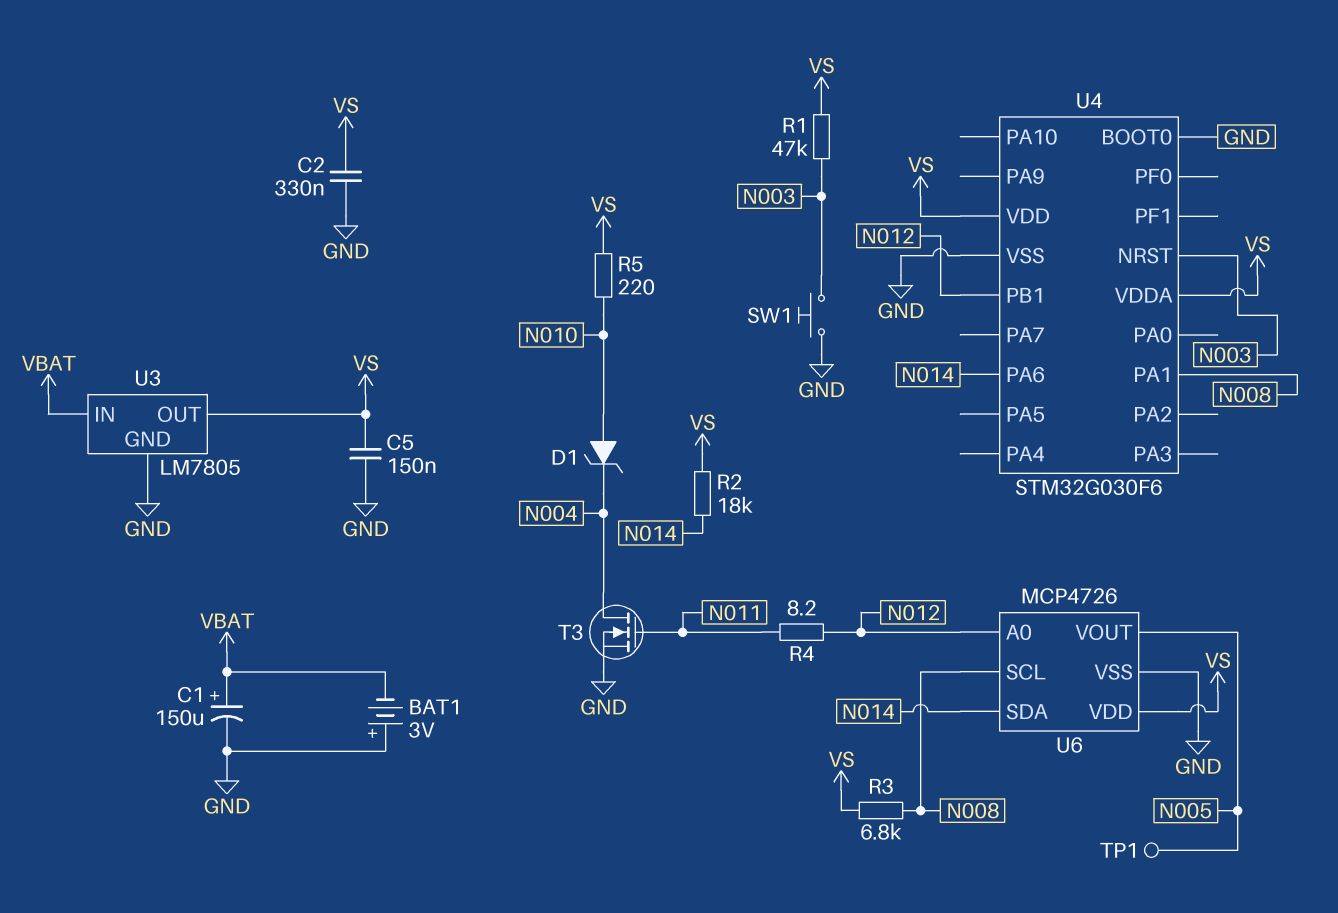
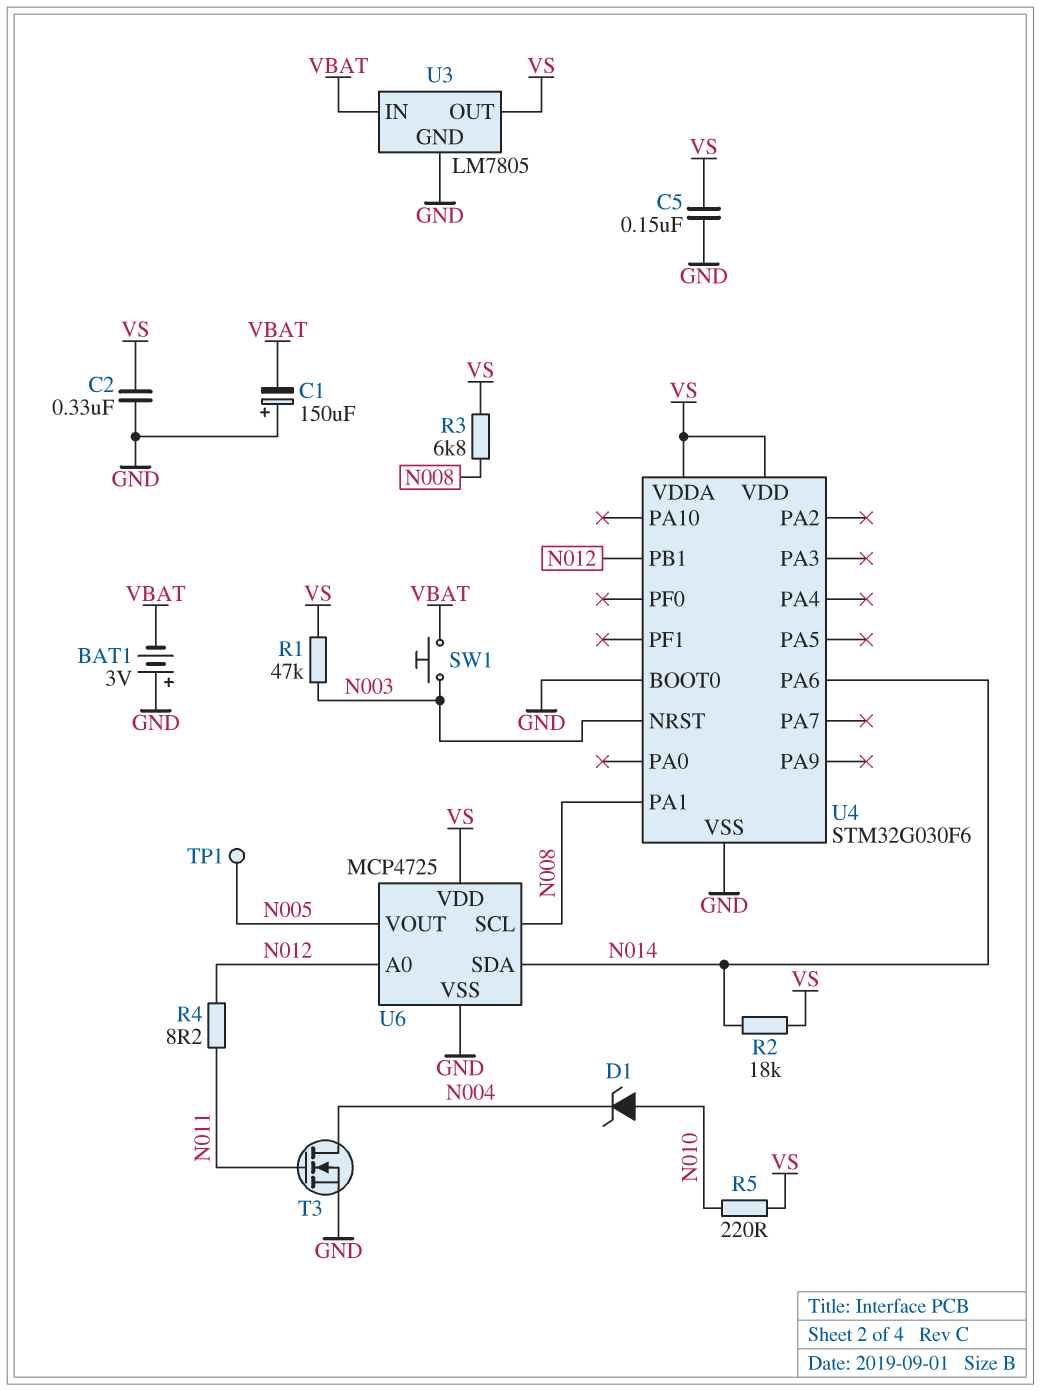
C1: 150uF (plus VBAT, minus GND) -> 150uF (plus GND, minus VBAT)
SW1: button (GND, N003) -> button (N003, VBAT)
U6: MCP4726 -> MCP4725

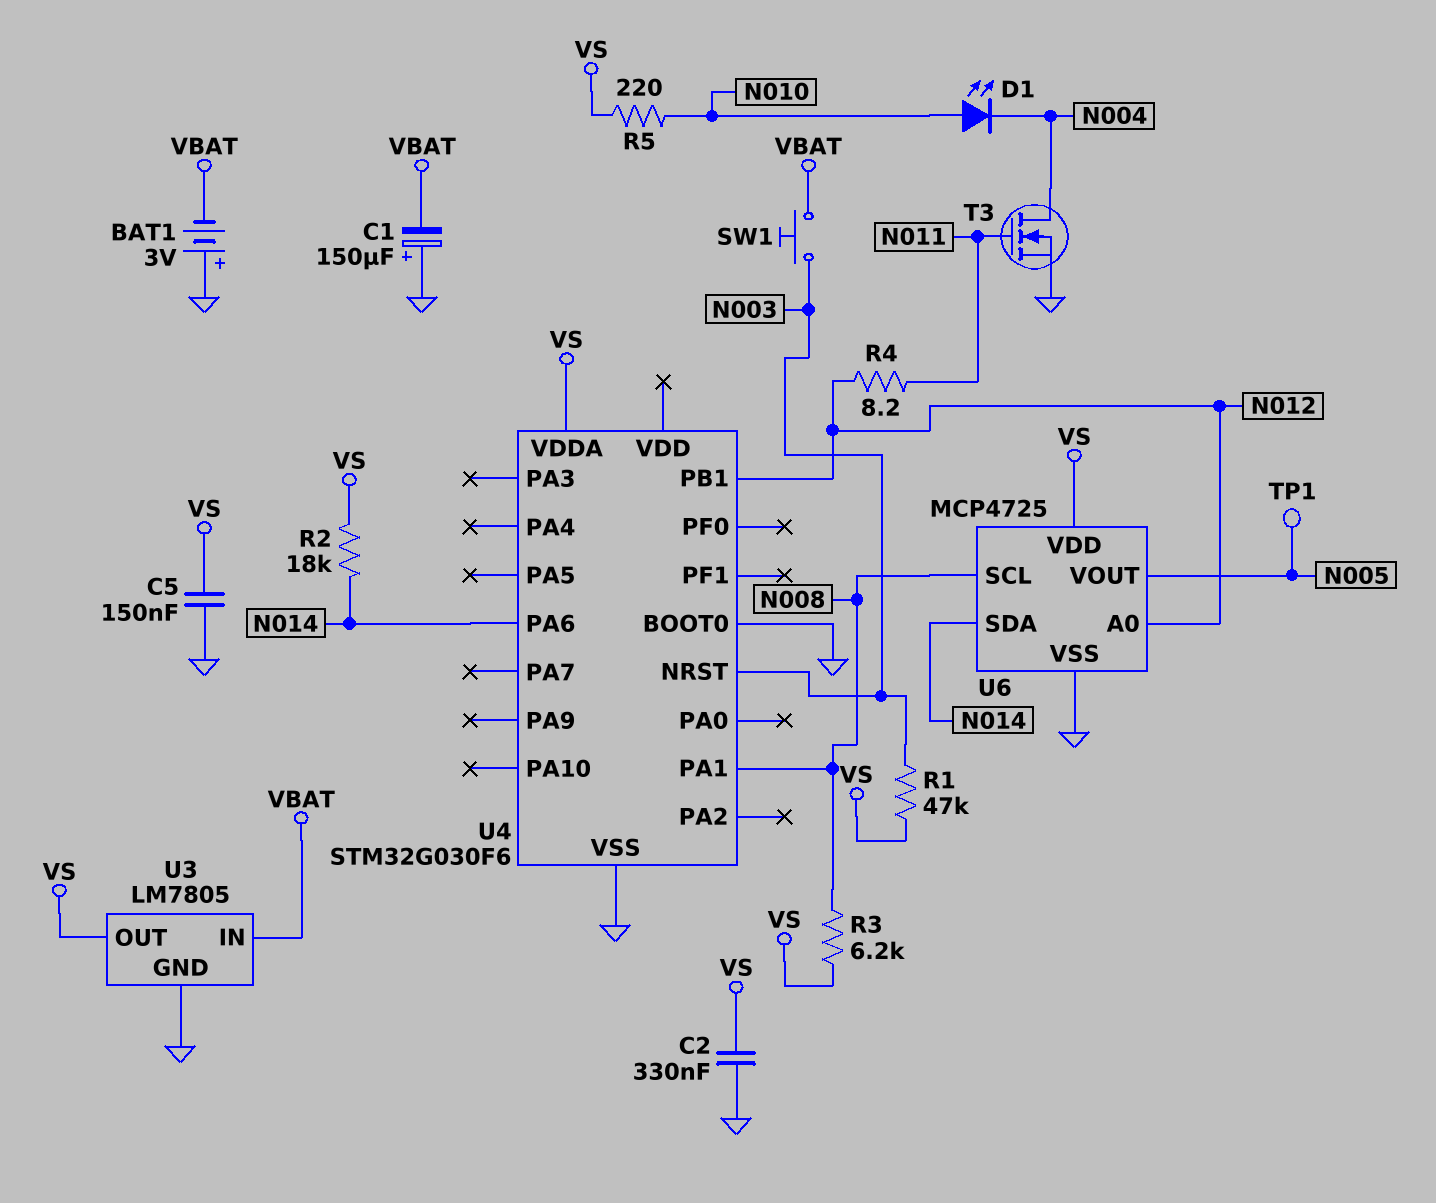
D1: zener (A N010, K N004) -> LED (A N010, K N004)
R3: 6.8k (N008, VS) -> 6.2k (N008, VS)
U4 pin VDD: VS -> none

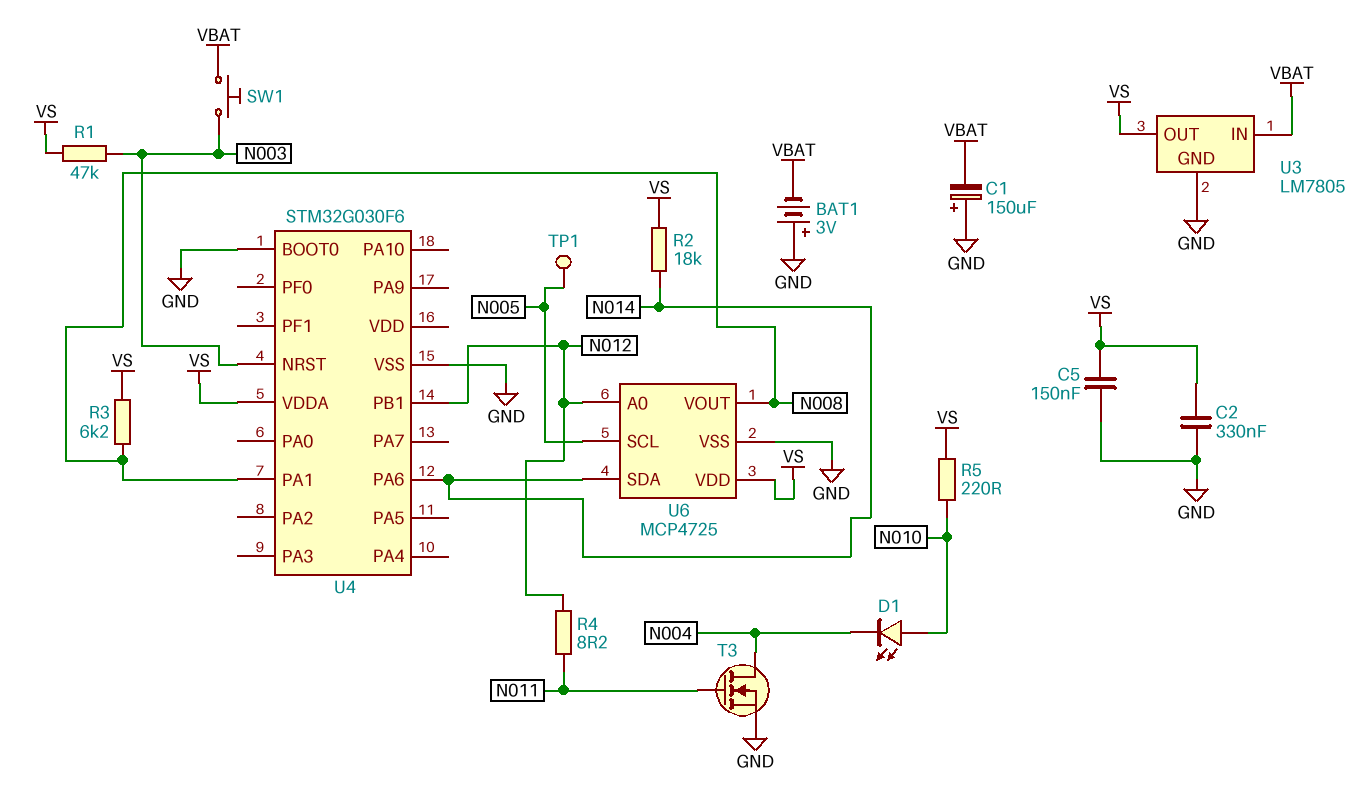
U6 pin SCL: N008 -> N005
U6 pin VOUT: N005 -> N008

